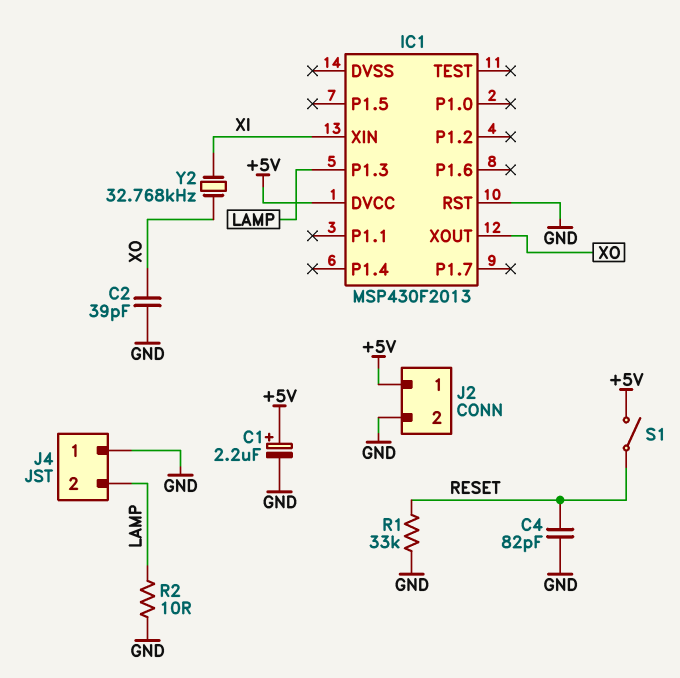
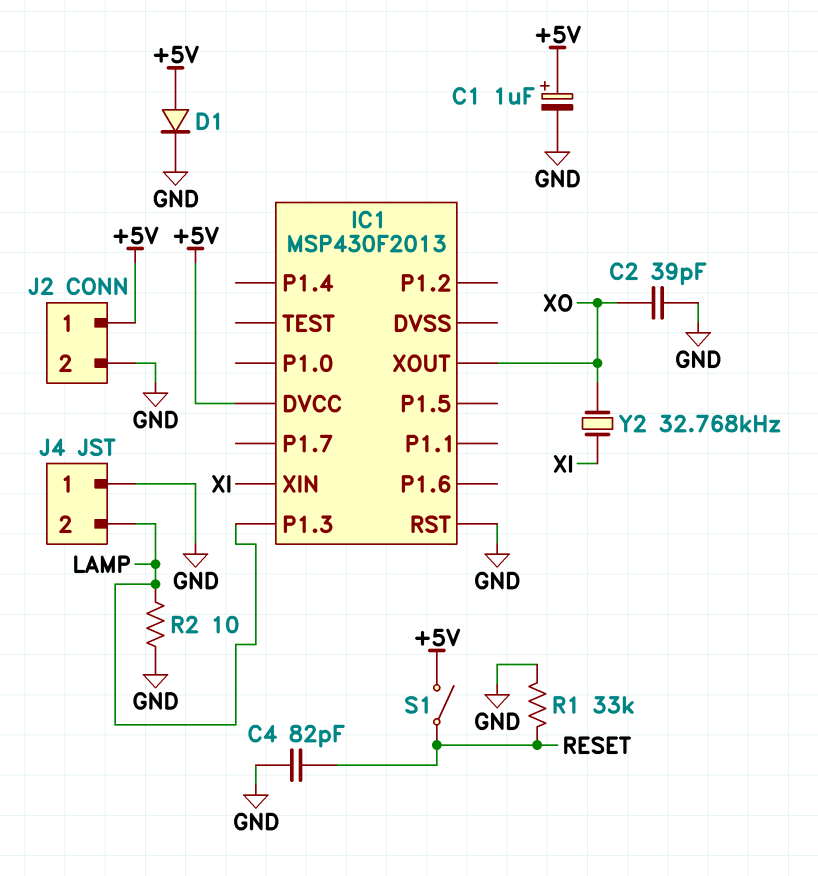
C1: 2.2uF (plus +5V, minus GND) -> 1uF (plus +5V, minus GND)
D1: none -> diode (A +5V, K GND)

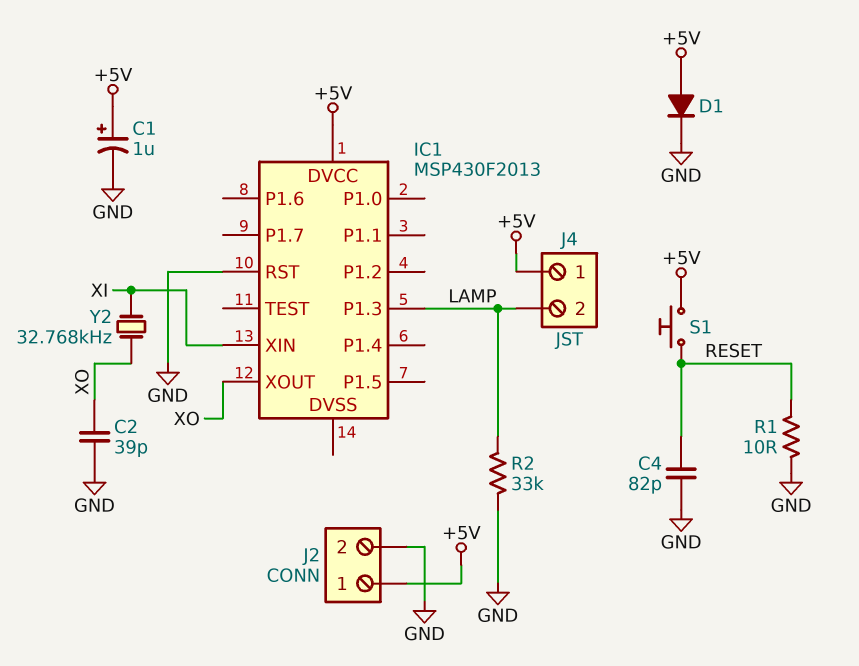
J4 pin 1: GND -> +5V
R1: 33k (GND, RESET) -> 10 (GND, RESET)
R2: 10 (GND, LAMP) -> 33k (GND, LAMP)
S1: switch (+5V, RESET) -> button (+5V, RESET)

